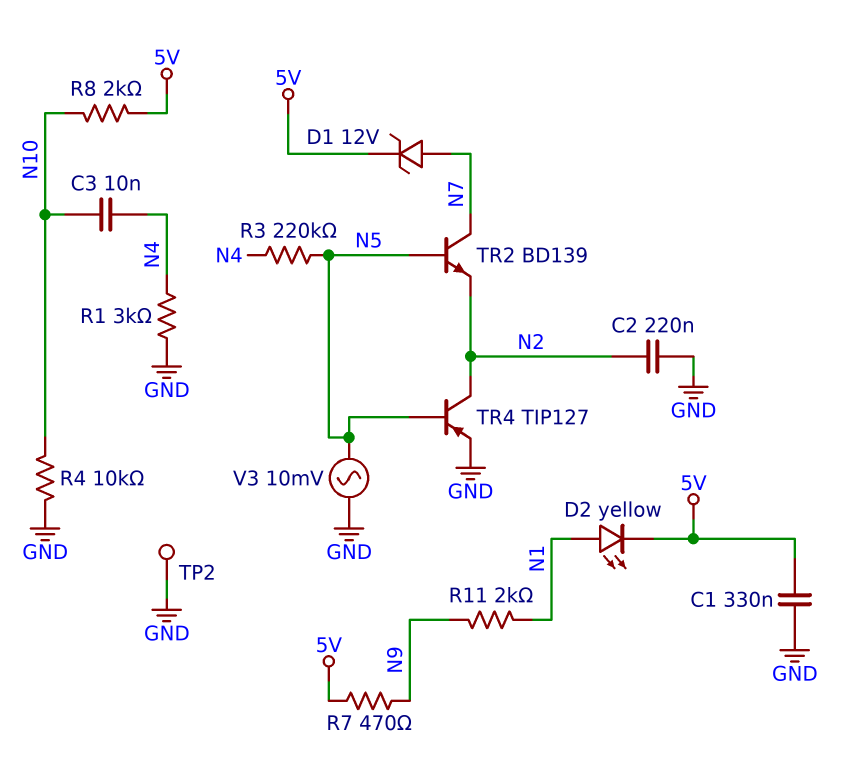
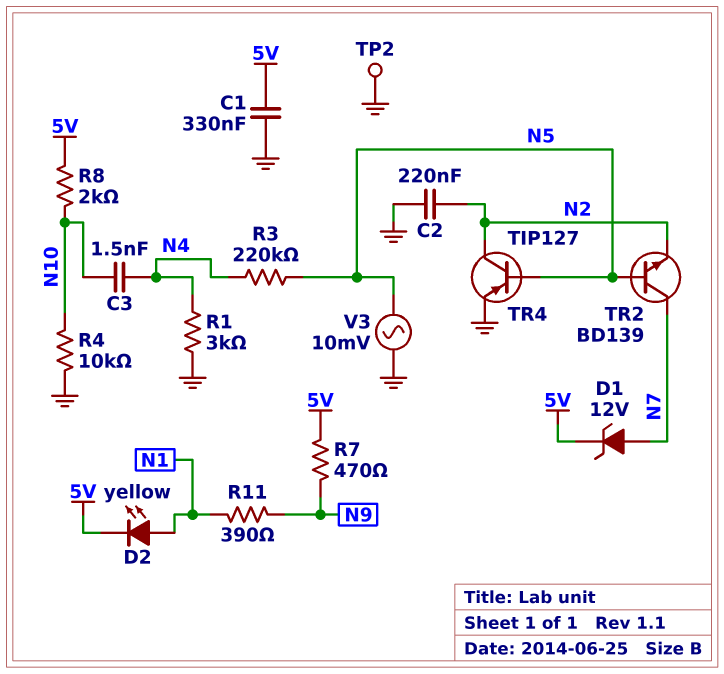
C3: 10nF (N4, N10) -> 1.5nF (N4, N10)
R11: 2k (N1, N9) -> 390 (N1, N9)

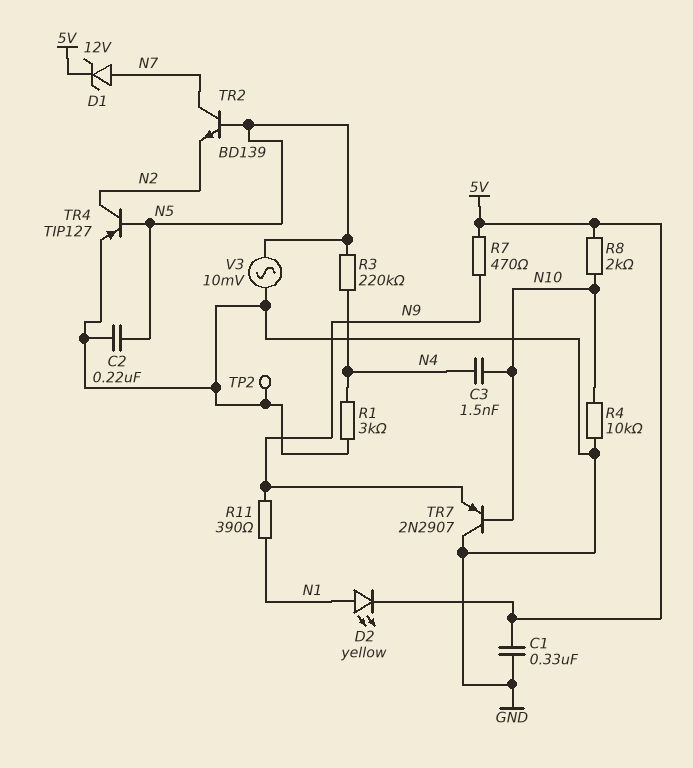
C2: 220nF (GND, N2) -> 220nF (GND, N5)
TR7: none -> PNP 2N2907 (B N10, C GND, E N9)

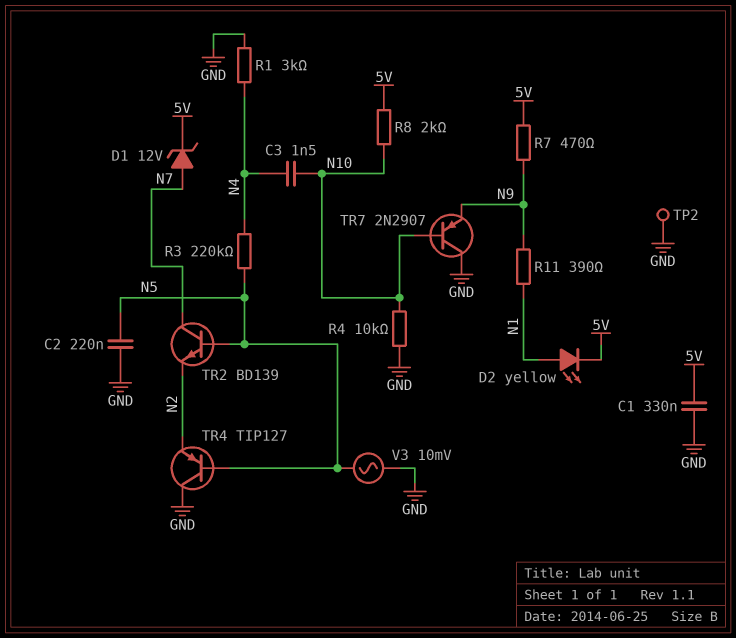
TR4: PNP TIP127 (B N5, C N2, E GND) -> PNP TIP127 (B N5, C GND, E N2)

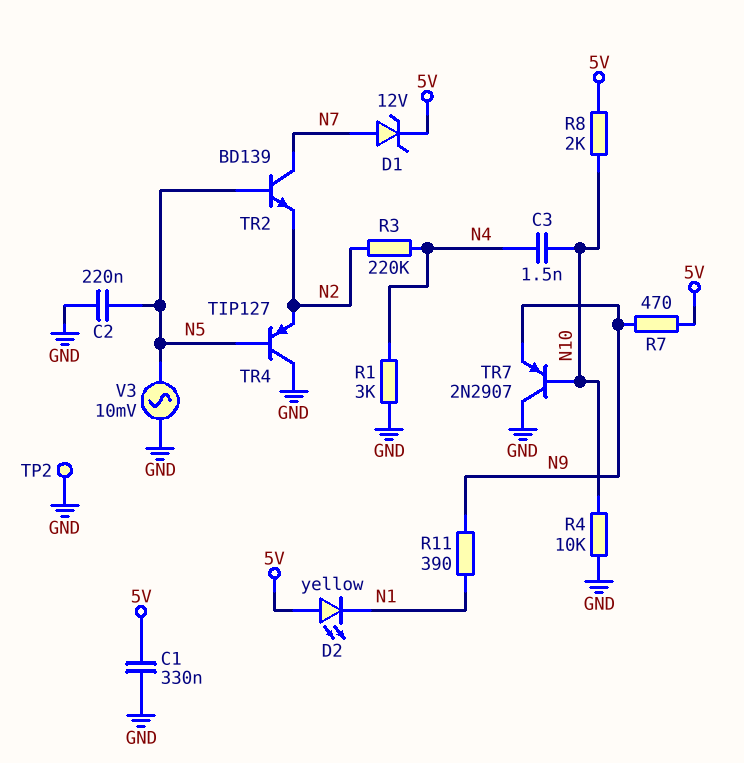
D2: LED yellow (A N1, K 5V) -> LED yellow (A 5V, K N1)
R3: 220k (N4, N5) -> 220k (N2, N4)

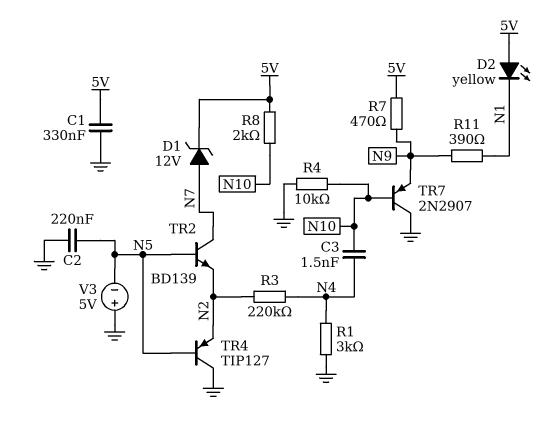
TP2: test point (GND) -> none
V3: AC 10mV (GND, N5) -> 5V (plus GND, minus N5)

